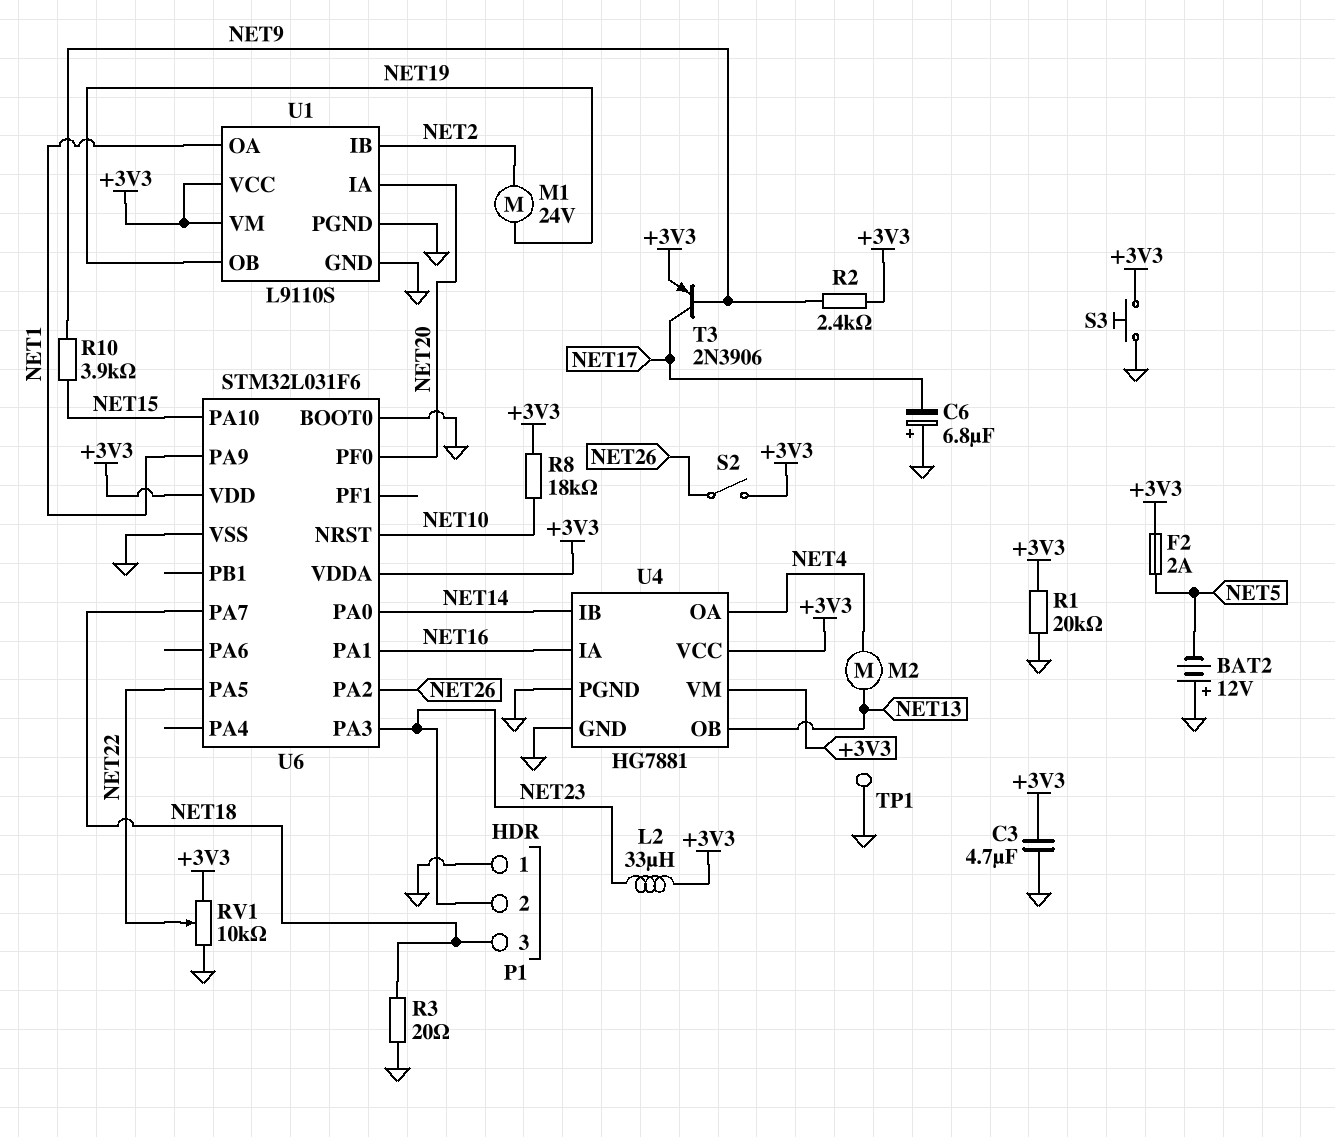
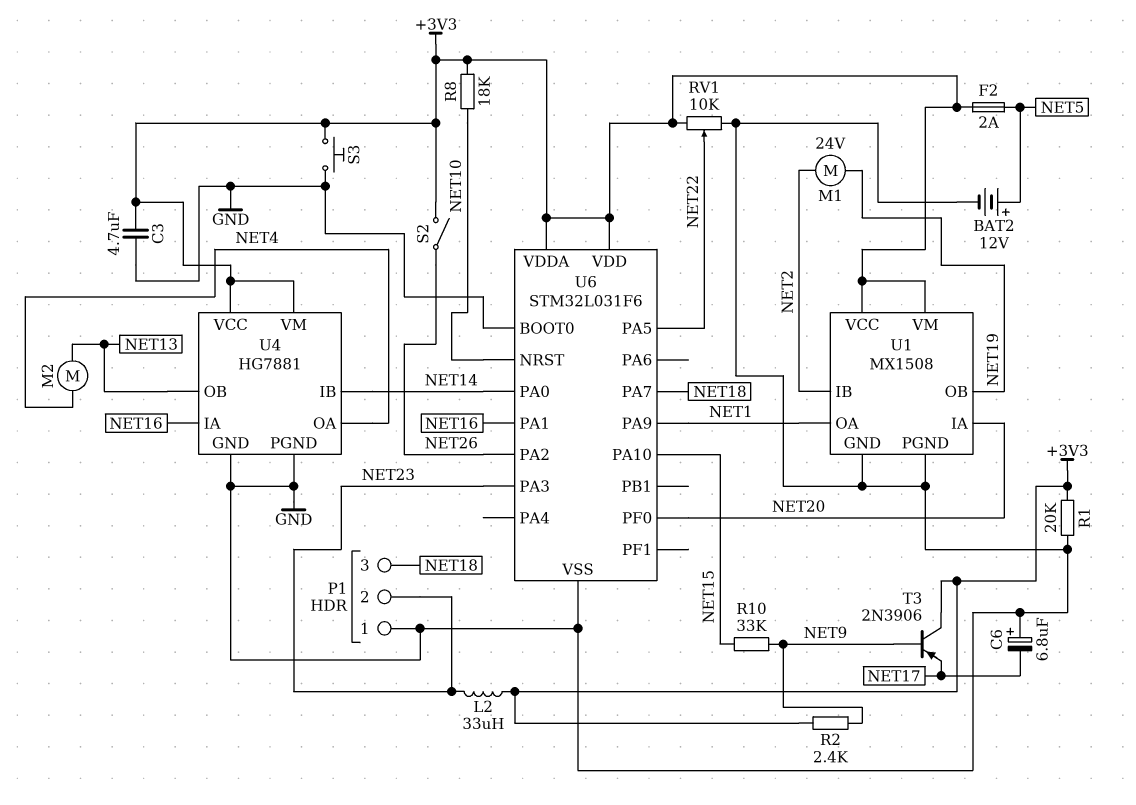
BAT2: 12V (plus GND, minus NET5) -> 12V (plus NET5, minus GND)
R3: 20 (GND, NET18) -> none
R10: 3.9k (NET9, NET15) -> 33k (NET9, NET15)
T3: PNP 2N3906 (B NET9, C NET17, E +3V3) -> PNP 2N3906 (B NET9, C +3V3, E NET17)
TP1: test point (GND) -> none
U1: L9110S -> MX1508

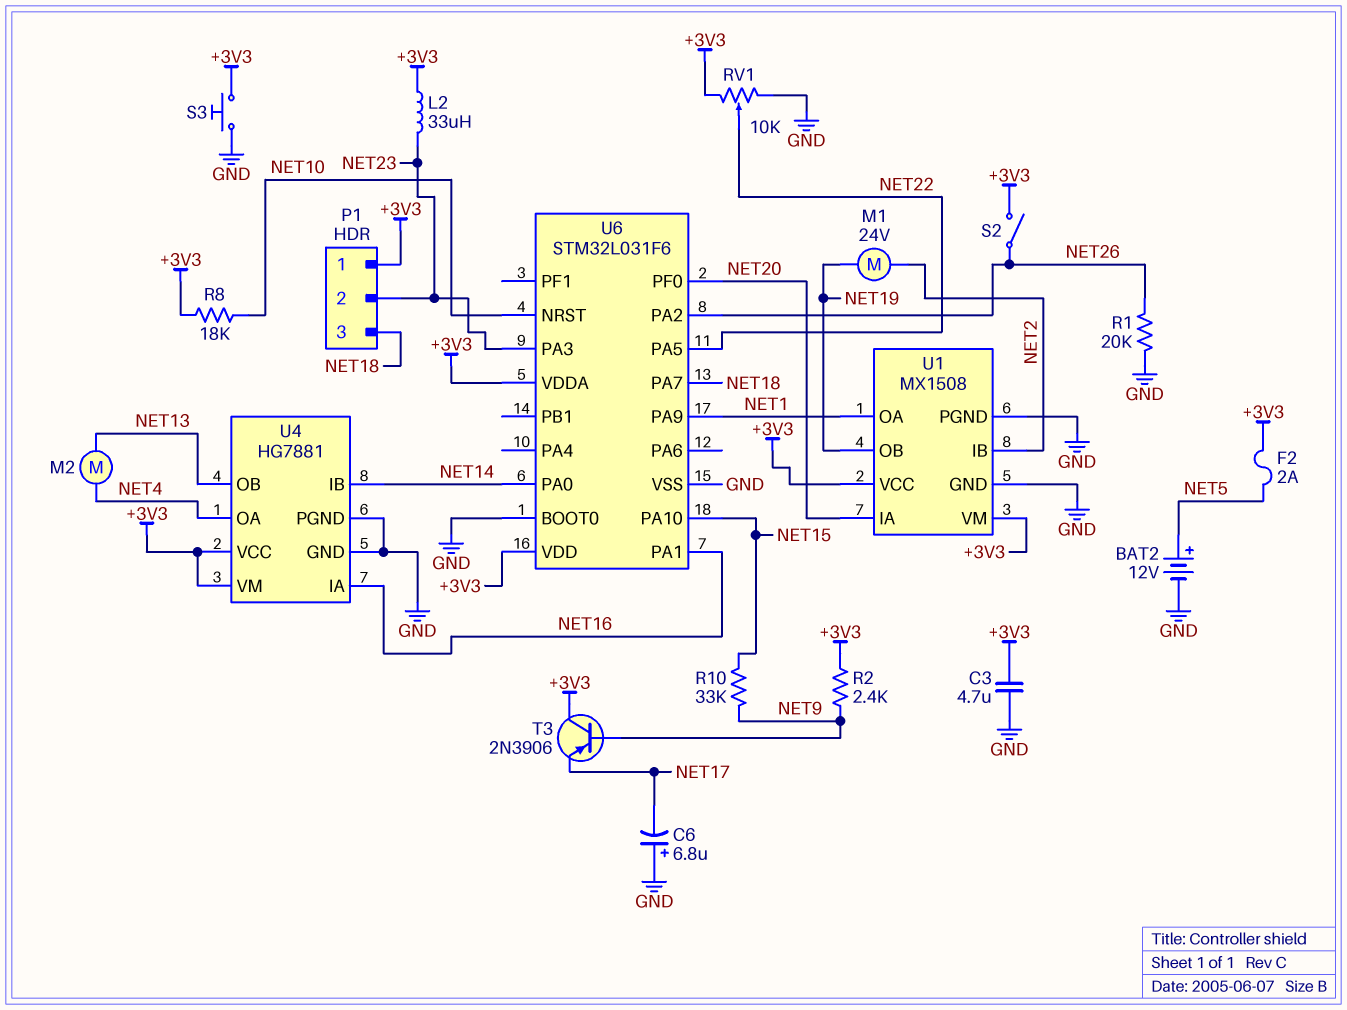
P1 pin 1: GND -> +3V3
R1: 20k (+3V3, GND) -> 20k (GND, NET26)

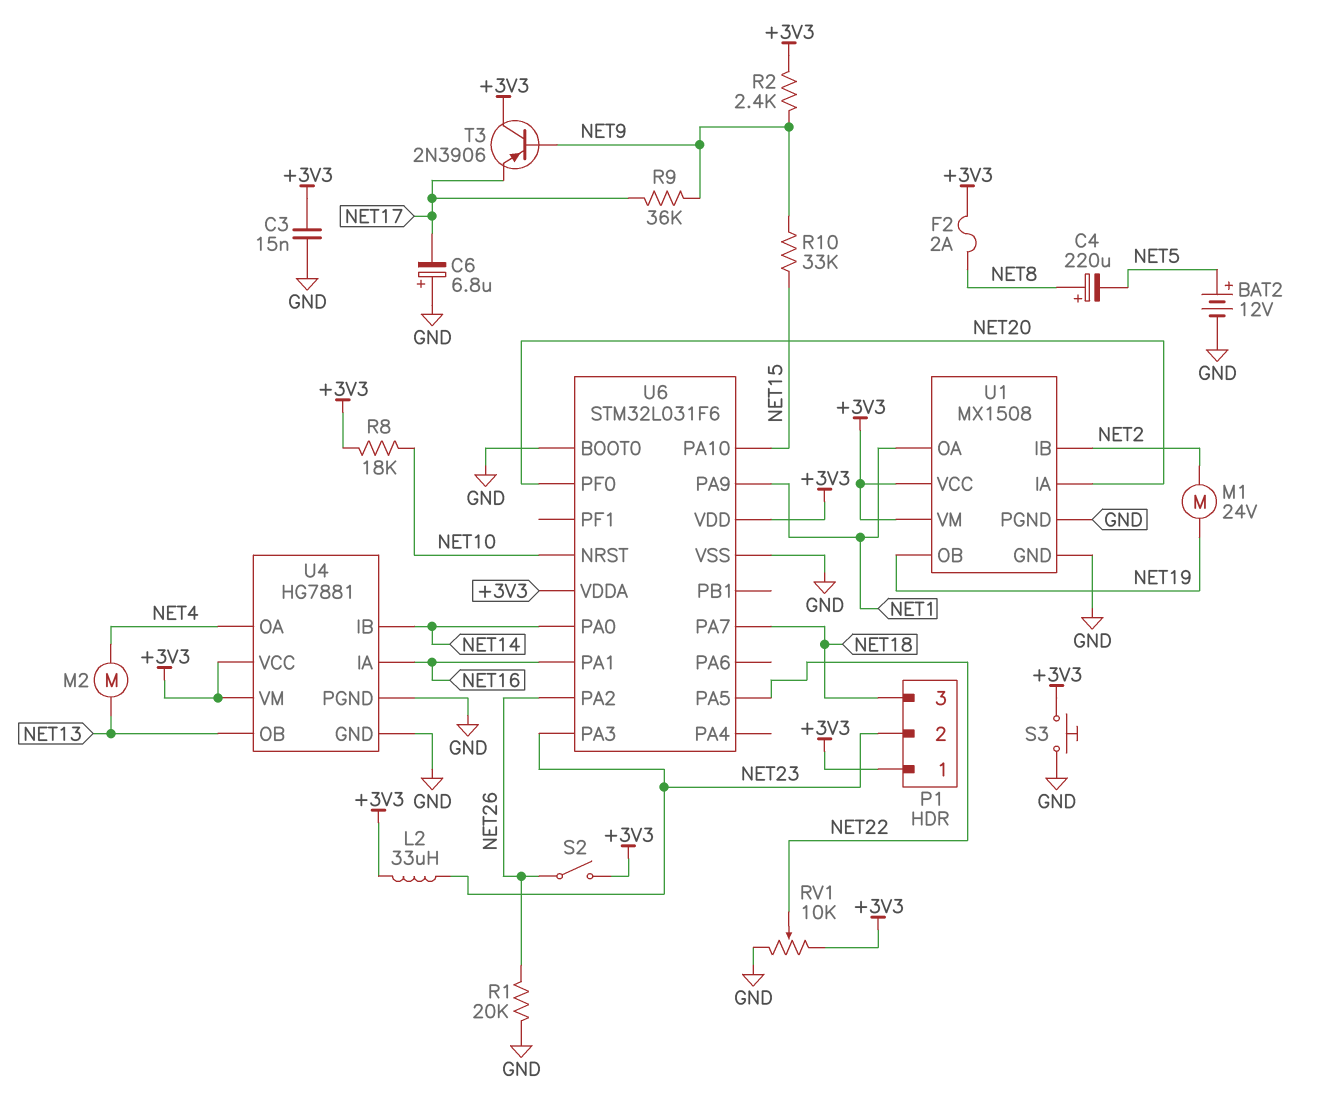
C3: 4.7uF (+3V3, GND) -> 15nF (+3V3, GND)
C4: none -> 220uF (plus NET8, minus NET5)
F2: 2A (+3V3, NET5) -> 2A (+3V3, NET8)
R9: none -> 36k (NET9, NET17)

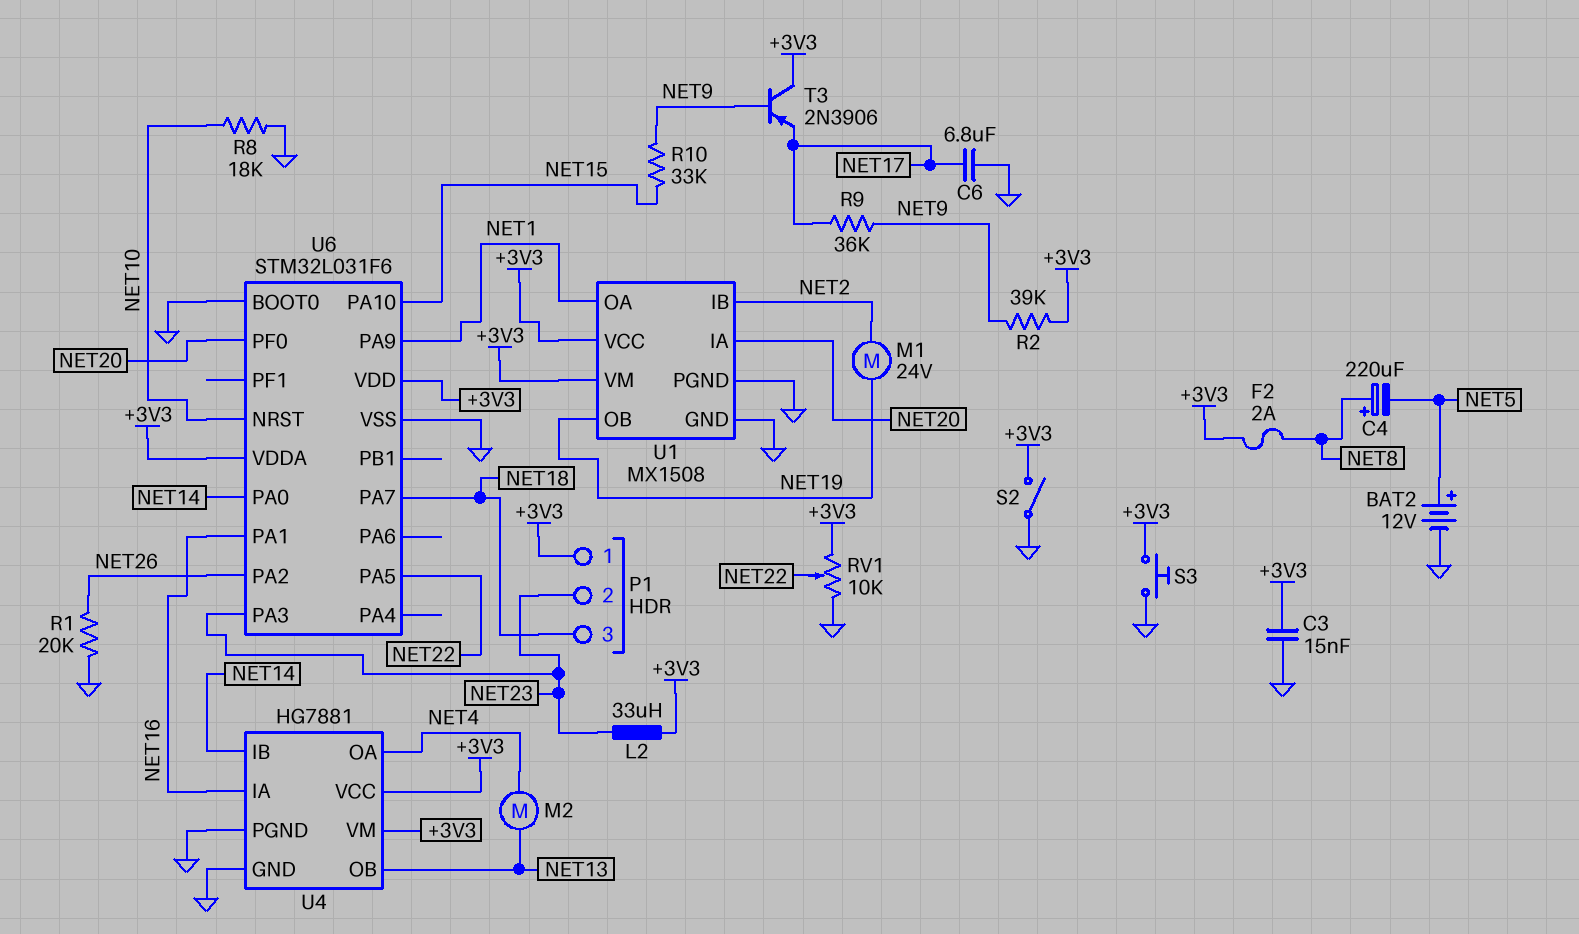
C6: 6.8uF (plus GND, minus NET17) -> 6.8uF (GND, NET17)
R2: 2.4k (+3V3, NET9) -> 39k (+3V3, NET9)
R8: 18k (+3V3, NET10) -> 18k (GND, NET10)
S2: switch (+3V3, NET26) -> switch (+3V3, GND)

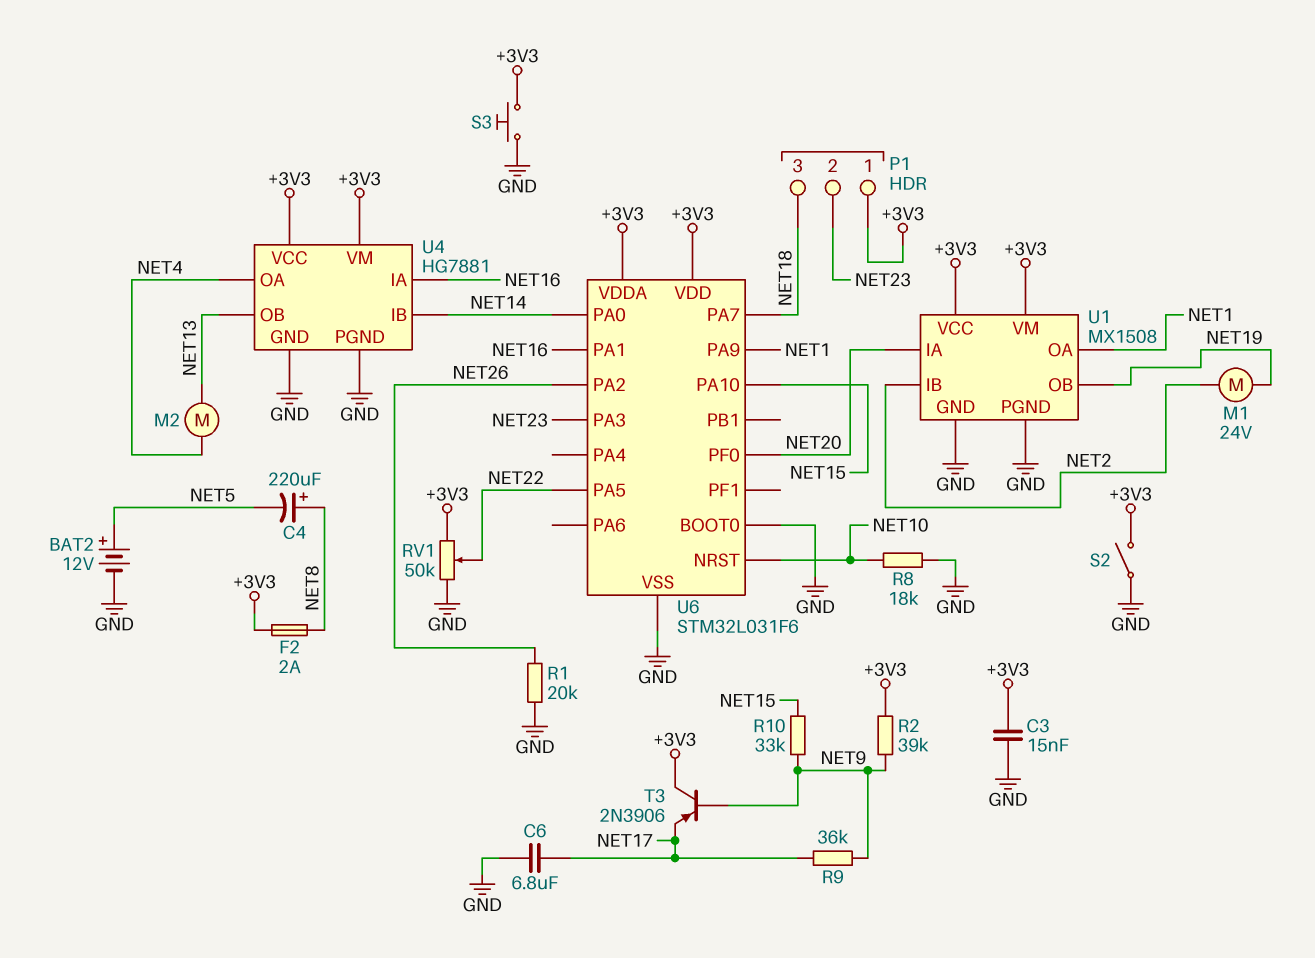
L2: 33uH (+3V3, NET23) -> none
RV1: 10k (+3V3, GND, wiper NET22) -> 50k (+3V3, GND, wiper NET22)

